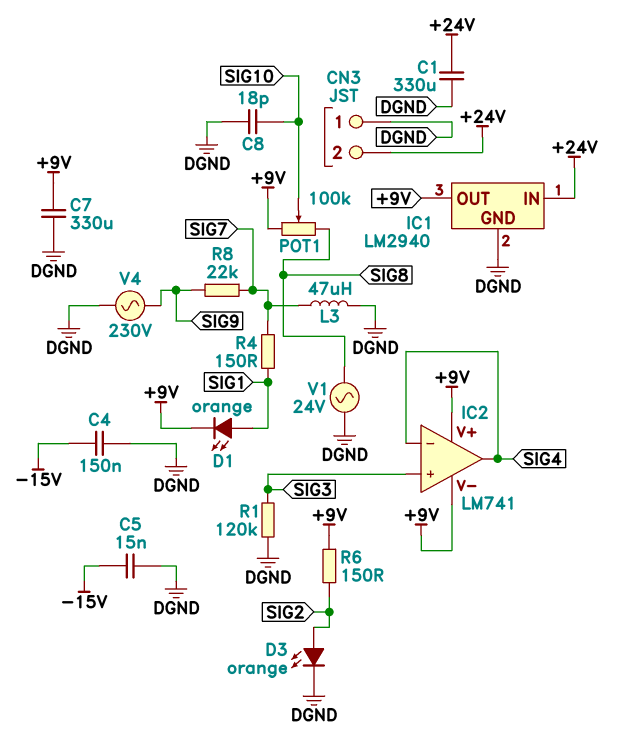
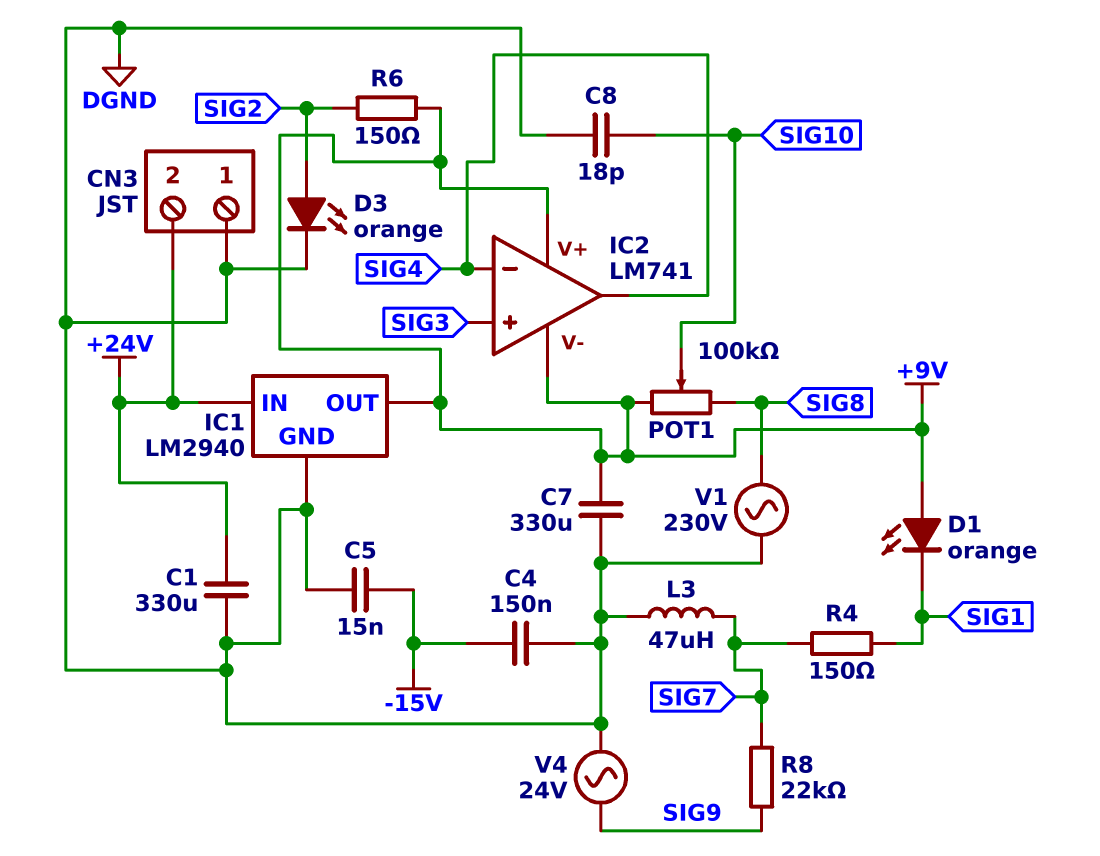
D1: LED orange (A SIG1, K +9V) -> LED orange (A +9V, K SIG1)
R1: 120k (DGND, SIG3) -> none
V1: AC 24V (DGND, SIG8) -> AC 230V (DGND, SIG8)
V4: AC 230V (DGND, SIG9) -> AC 24V (DGND, SIG9)

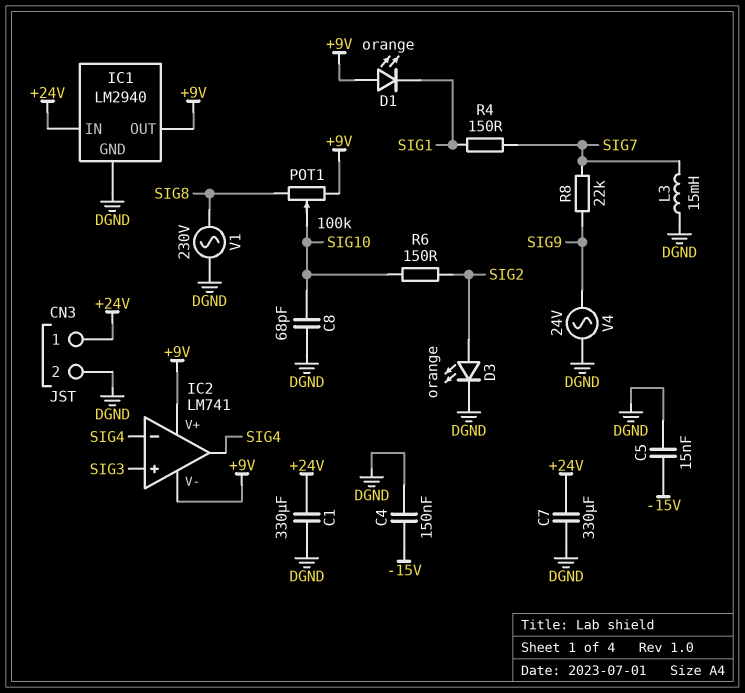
C7: 330uF (+9V, DGND) -> 330uF (+24V, DGND)
C8: 18pF (DGND, SIG10) -> 68pF (DGND, SIG10)
CN3 pin 1: DGND -> +24V
CN3 pin 2: +24V -> DGND
L3: 47uH (DGND, SIG7) -> 15mH (DGND, SIG7)
R6: 150 (+9V, SIG2) -> 150 (SIG2, SIG10)

